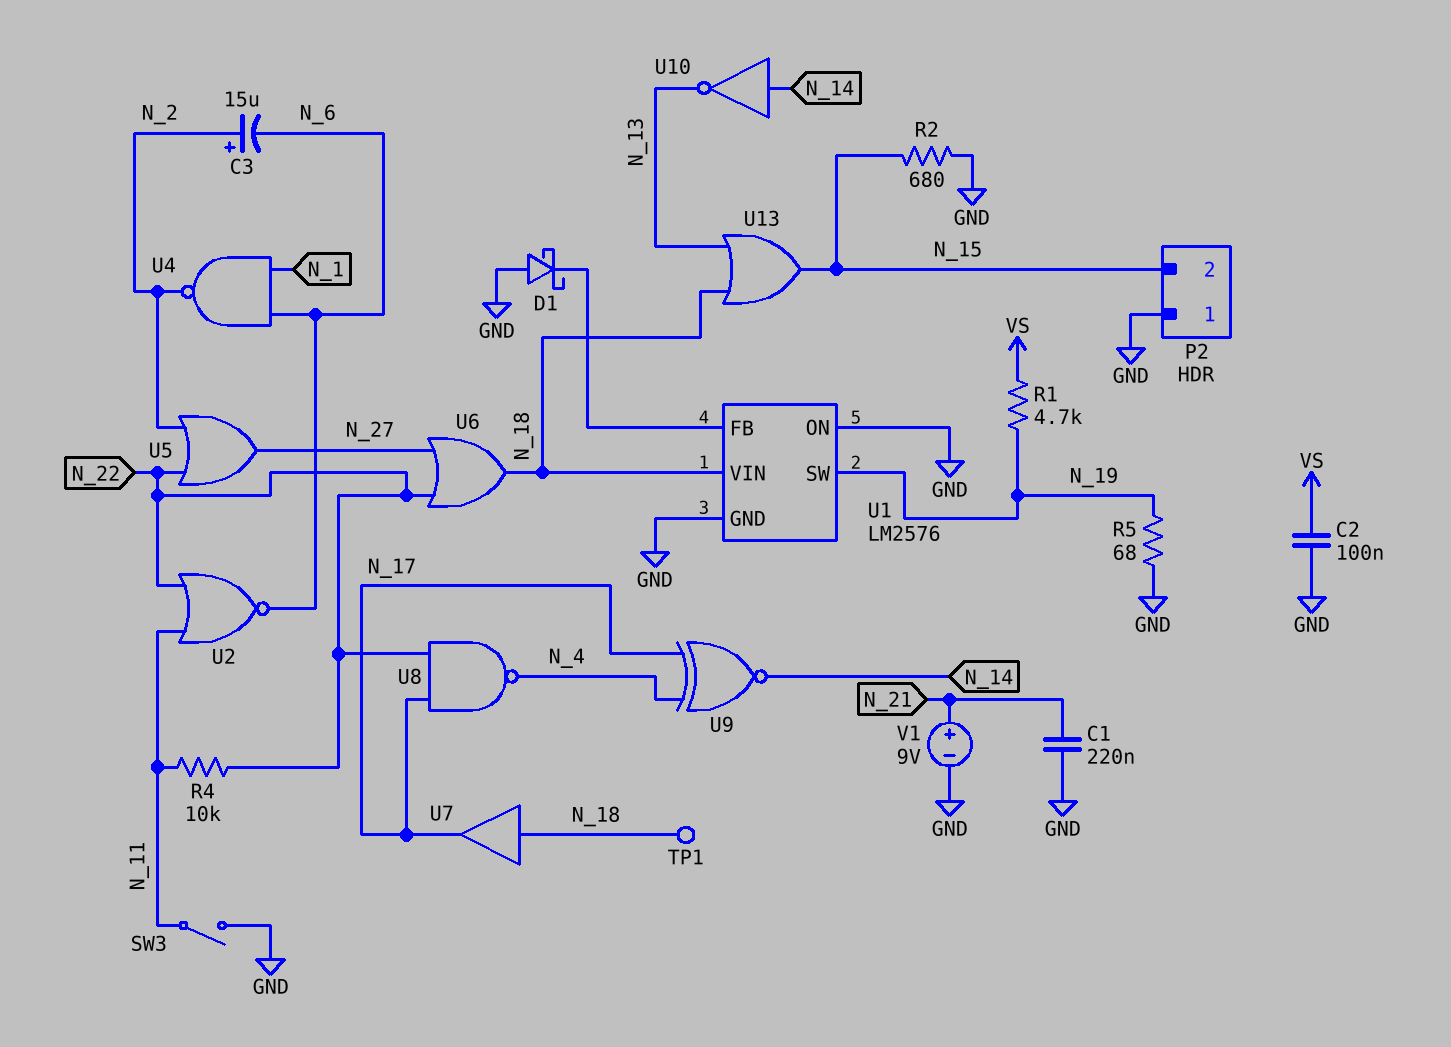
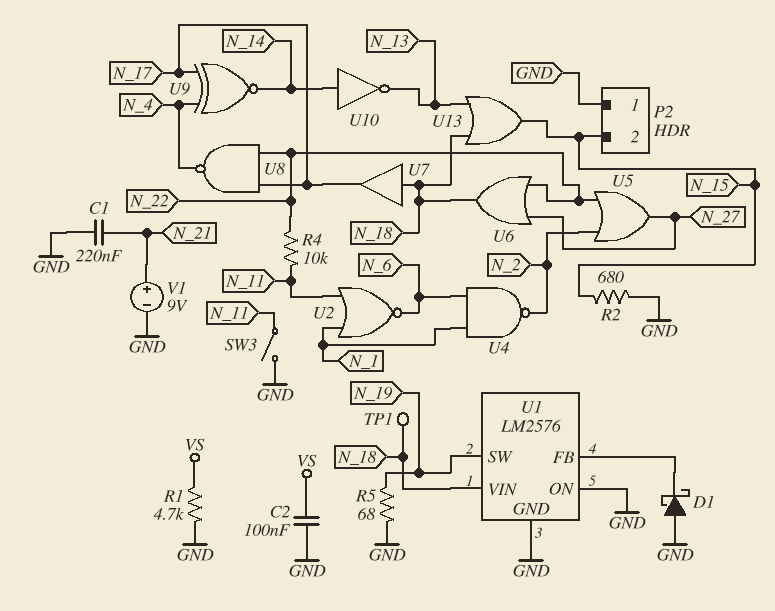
C3: 15uF (plus N_2, minus N_6) -> none
R1: 4.7k (N_19, VS) -> 4.7k (GND, VS)
U2: NOR (in N_11, in N_22, out N_6) -> NOR (in N_1, in N_11, out N_6)

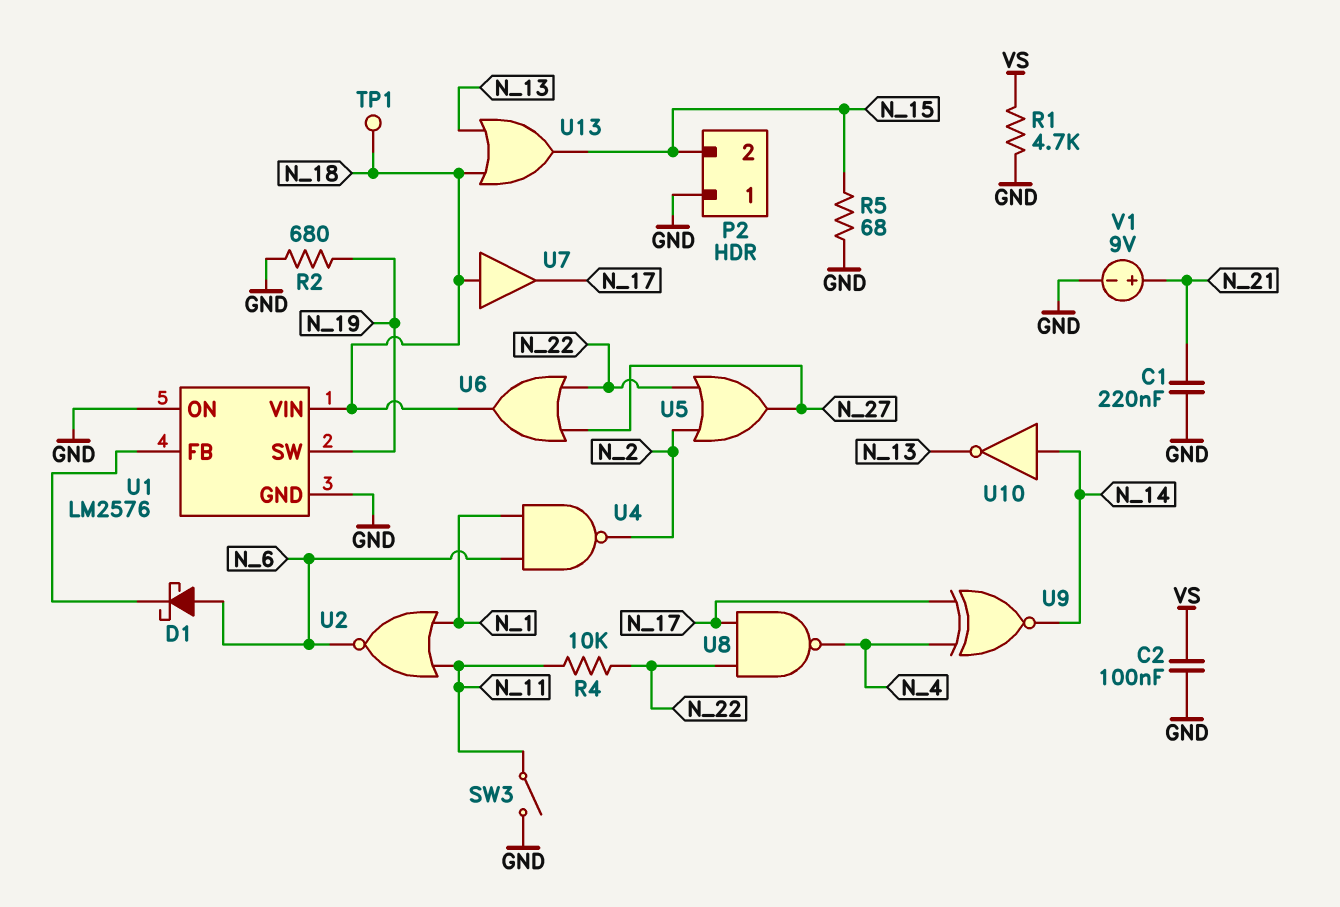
D1: schottky (A GND, K U1/FB) -> schottky (A N_6, K U1/FB)
R2: 680 (GND, N_15) -> 680 (GND, N_19)
R5: 68 (GND, N_19) -> 68 (GND, N_15)

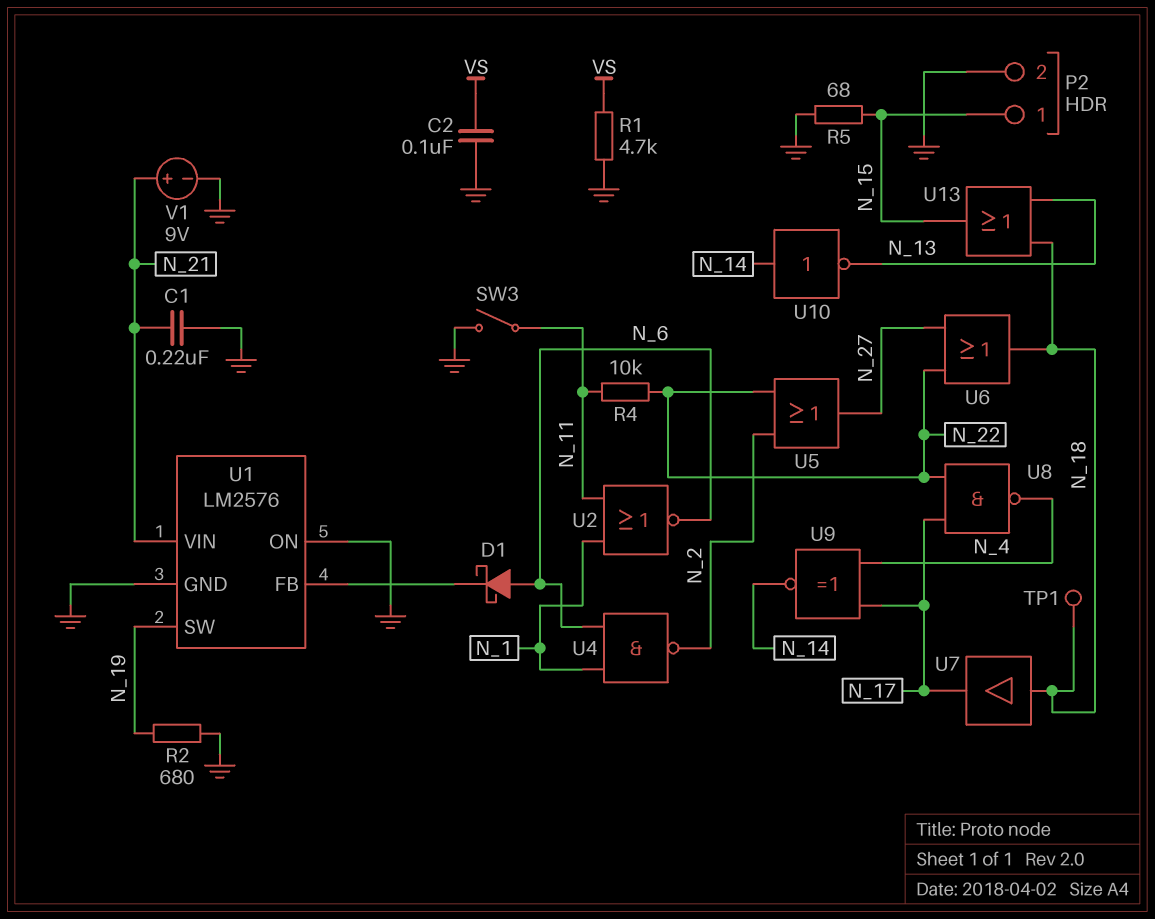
P2 pin 1: GND -> N_15
P2 pin 2: N_15 -> GND
U1 pin VIN: N_18 -> N_21

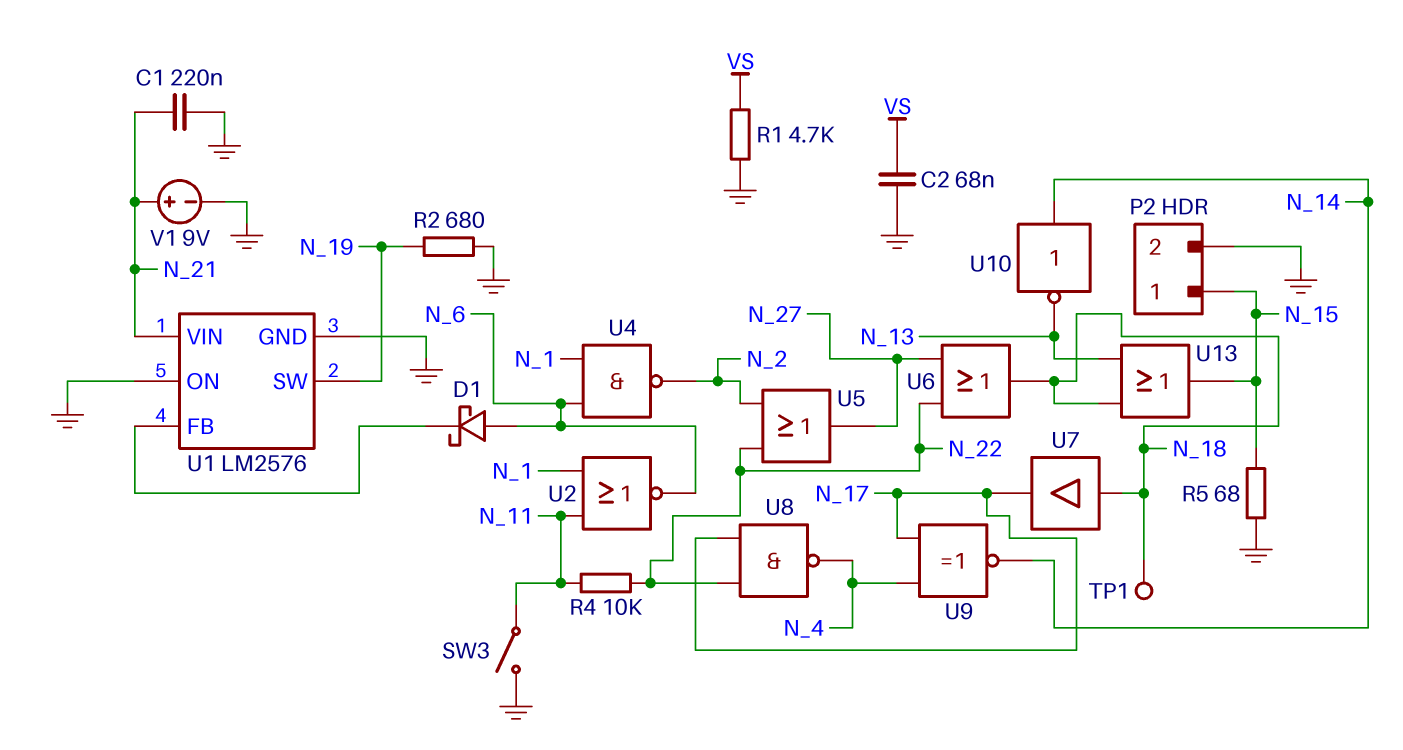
C2: 100nF (GND, VS) -> 68nF (GND, VS)

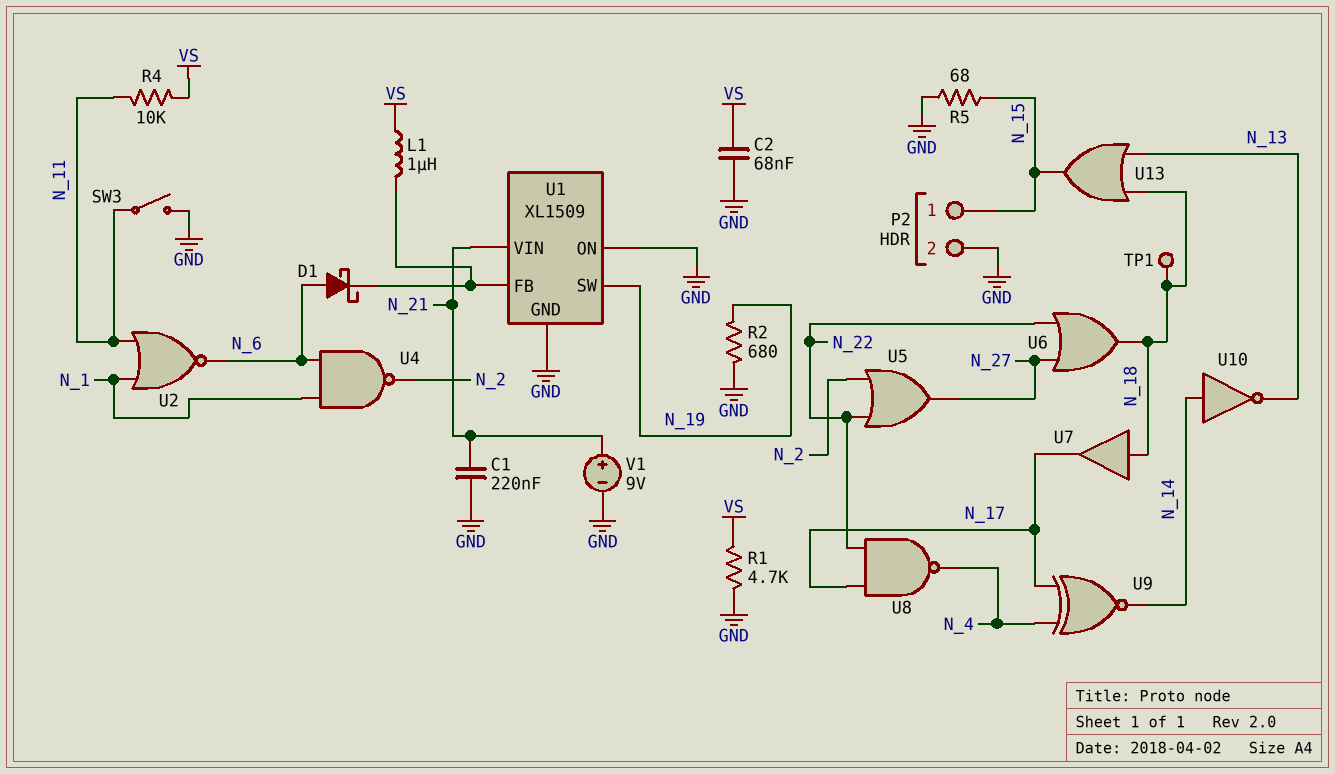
L1: none -> 1uH (U1/FB, VS)
R4: 10k (N_11, N_22) -> 10k (N_11, VS)
U1: LM2576 -> XL1509

